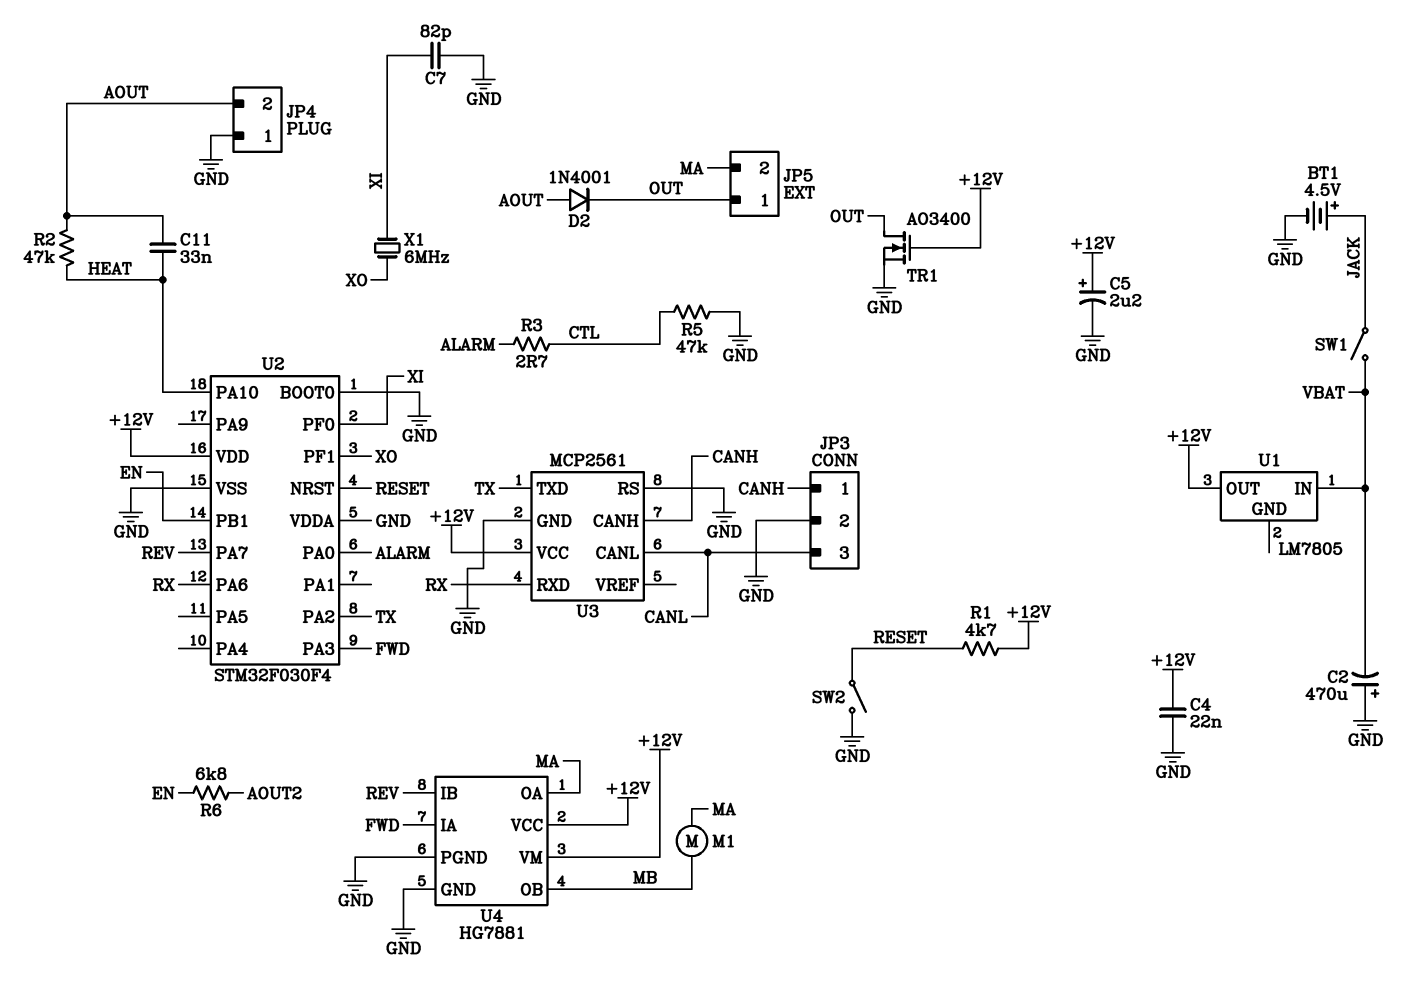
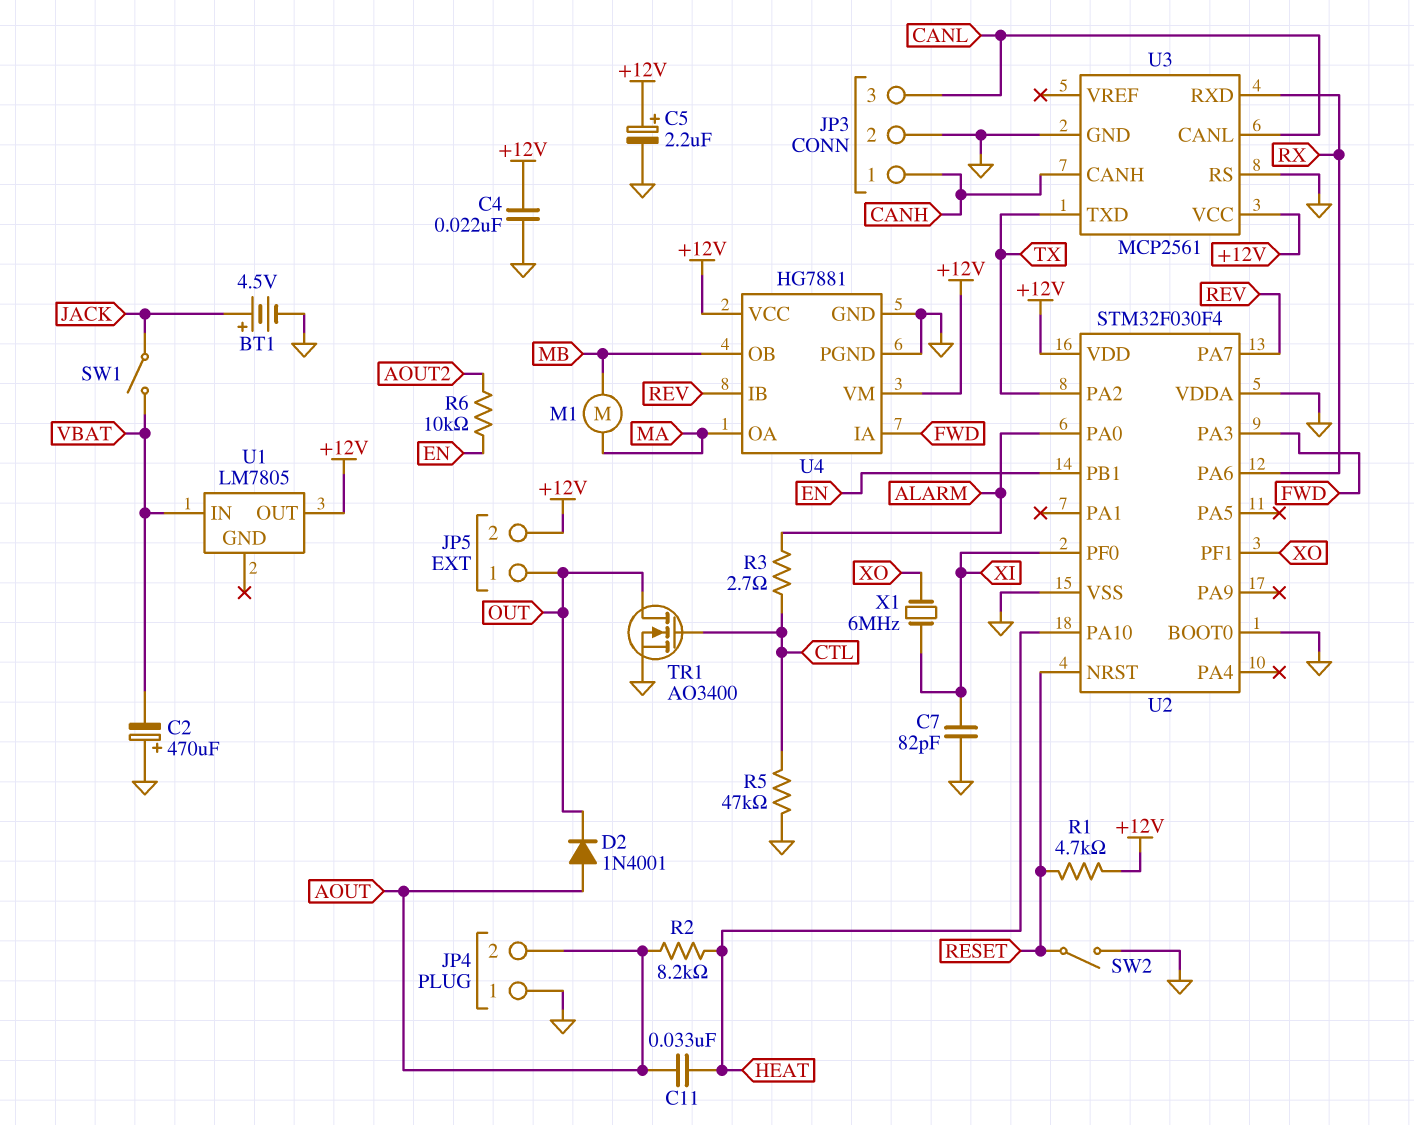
JP5 pin 2: MA -> +12V
R2: 47k (AOUT, HEAT) -> 8.2k (AOUT, HEAT)
R6: 6.8k (AOUT2, EN) -> 10k (AOUT2, EN)
TR1: NMOS AO3400 (G +12V, D OUT, S GND) -> NMOS AO3400 (G CTL, D OUT, S GND)

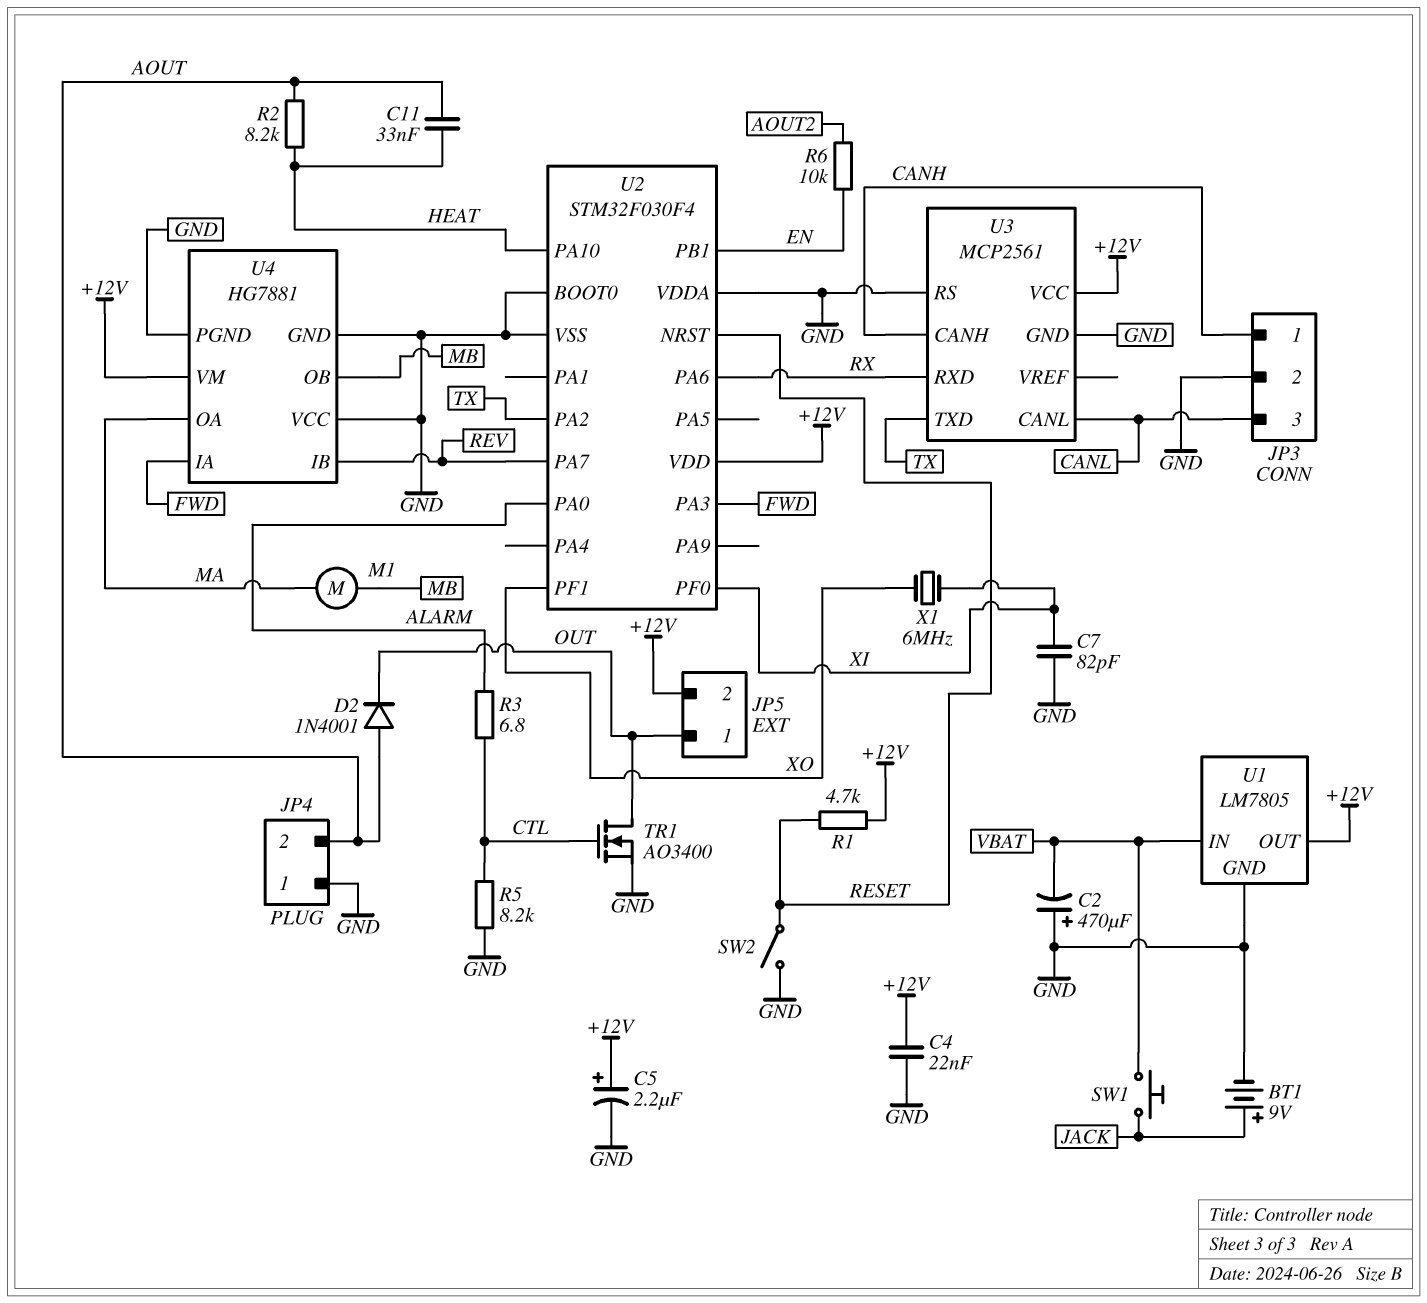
BT1: 4.5V (plus JACK, minus GND) -> 9V (plus JACK, minus GND)
R3: 2.7 (ALARM, CTL) -> 6.8 (ALARM, CTL)
R5: 47k (CTL, GND) -> 8.2k (CTL, GND)
SW1: switch (JACK, VBAT) -> button (JACK, VBAT)
U1 pin GND: none -> GND
U4 pin VCC: +12V -> GND

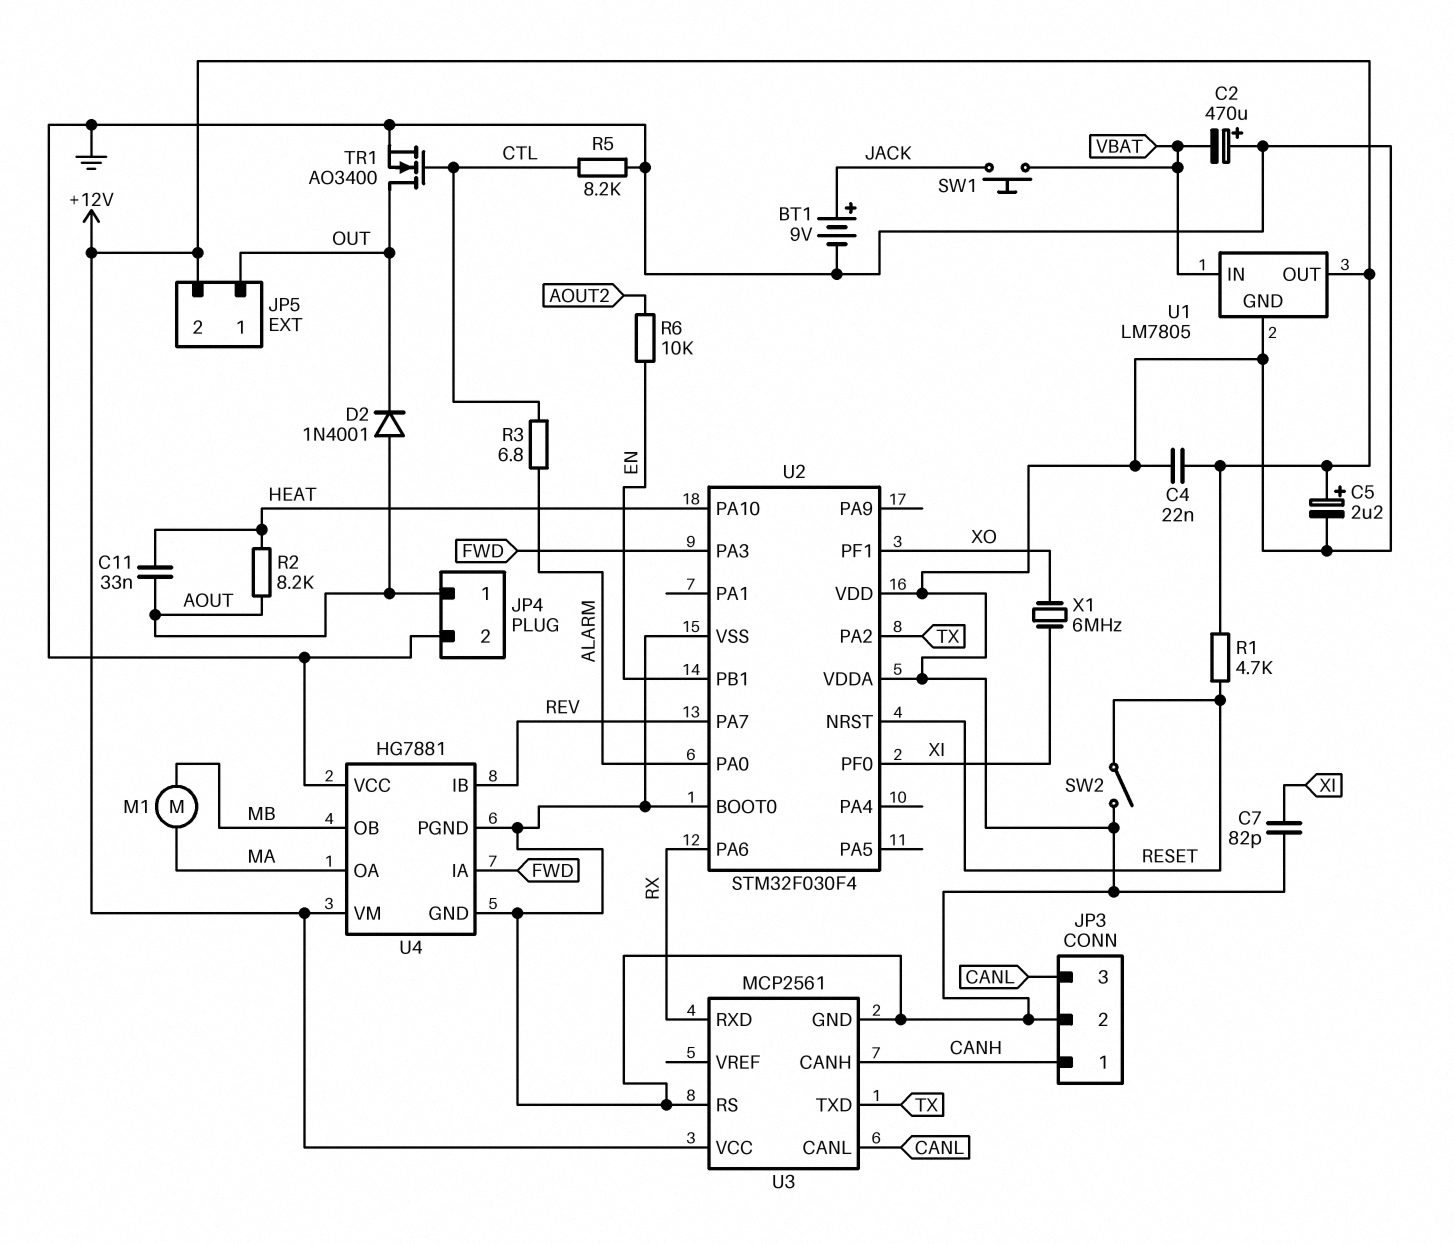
JP4 pin 1: GND -> AOUT
JP4 pin 2: AOUT -> GND
U2 pin VDD: +12V -> GND

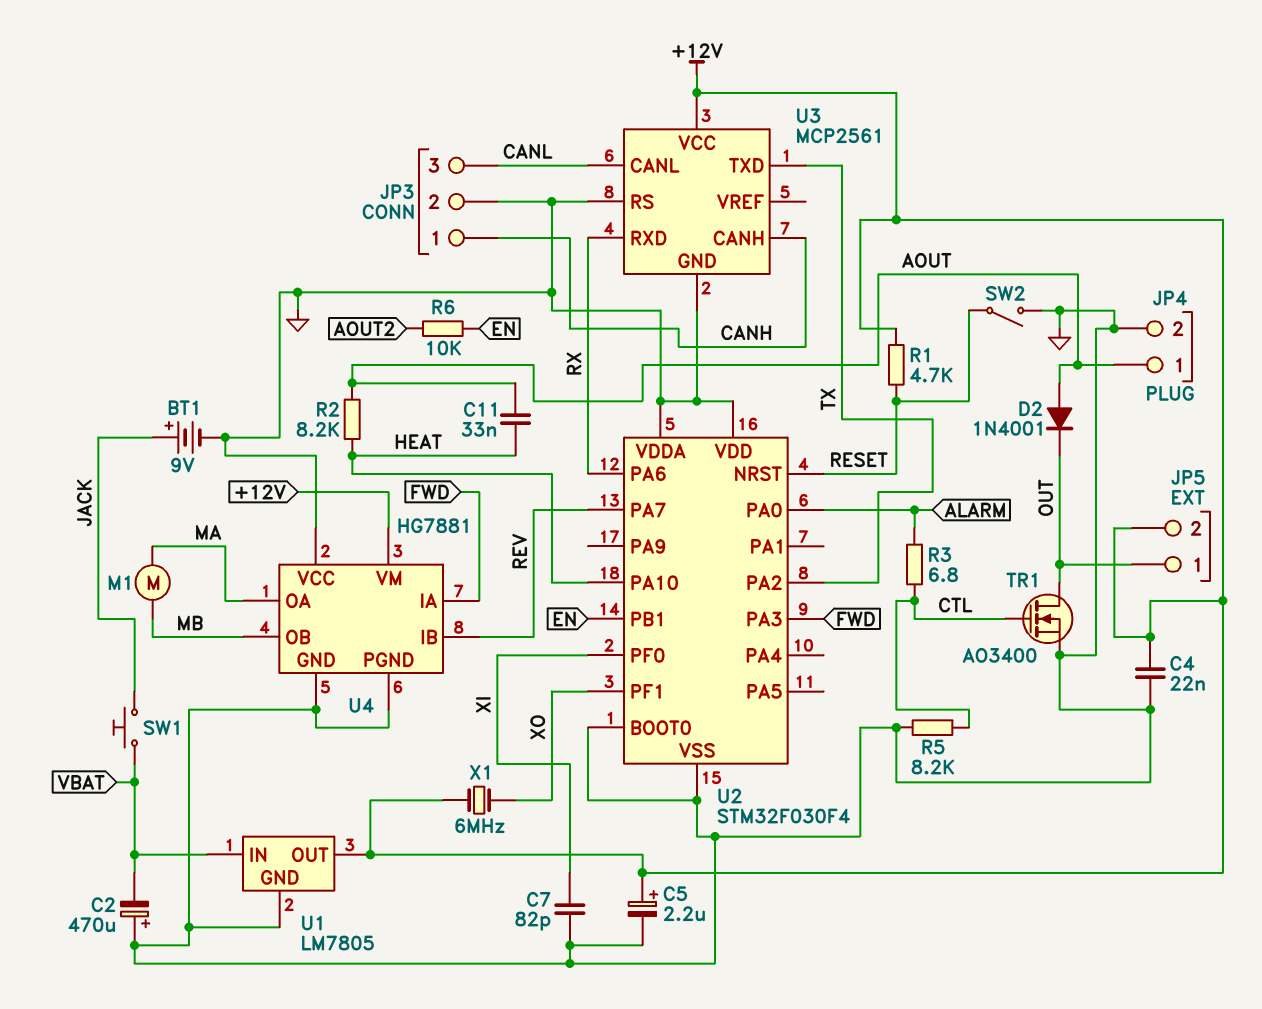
X1: 6MHz (XI, XO) -> 6MHz (+12V, XO)

